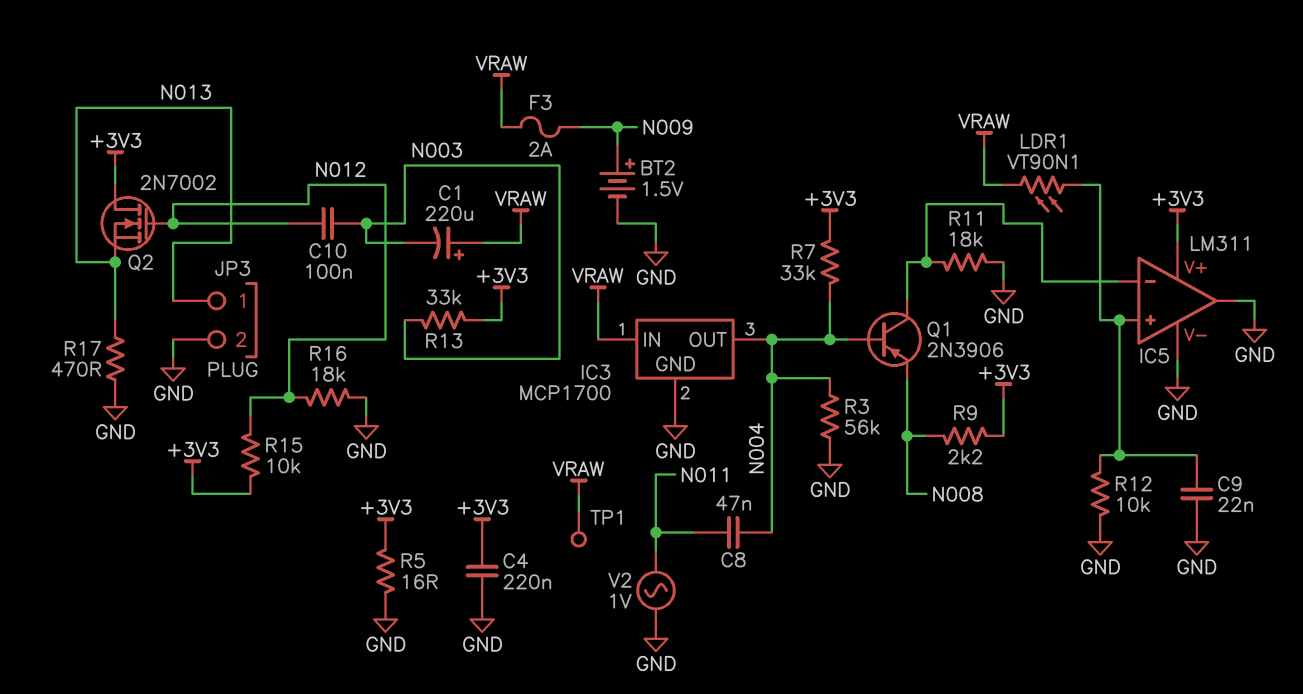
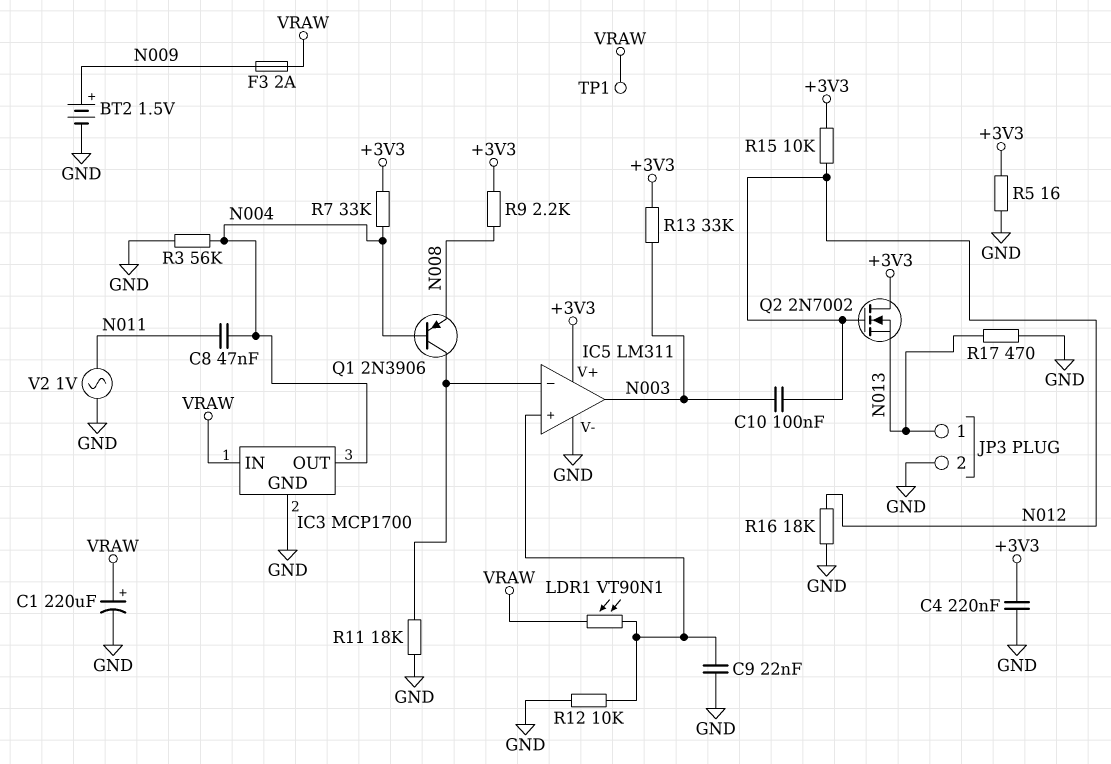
C1: 220uF (plus VRAW, minus N003) -> 220uF (plus VRAW, minus GND)
IC5 pin out: GND -> N003

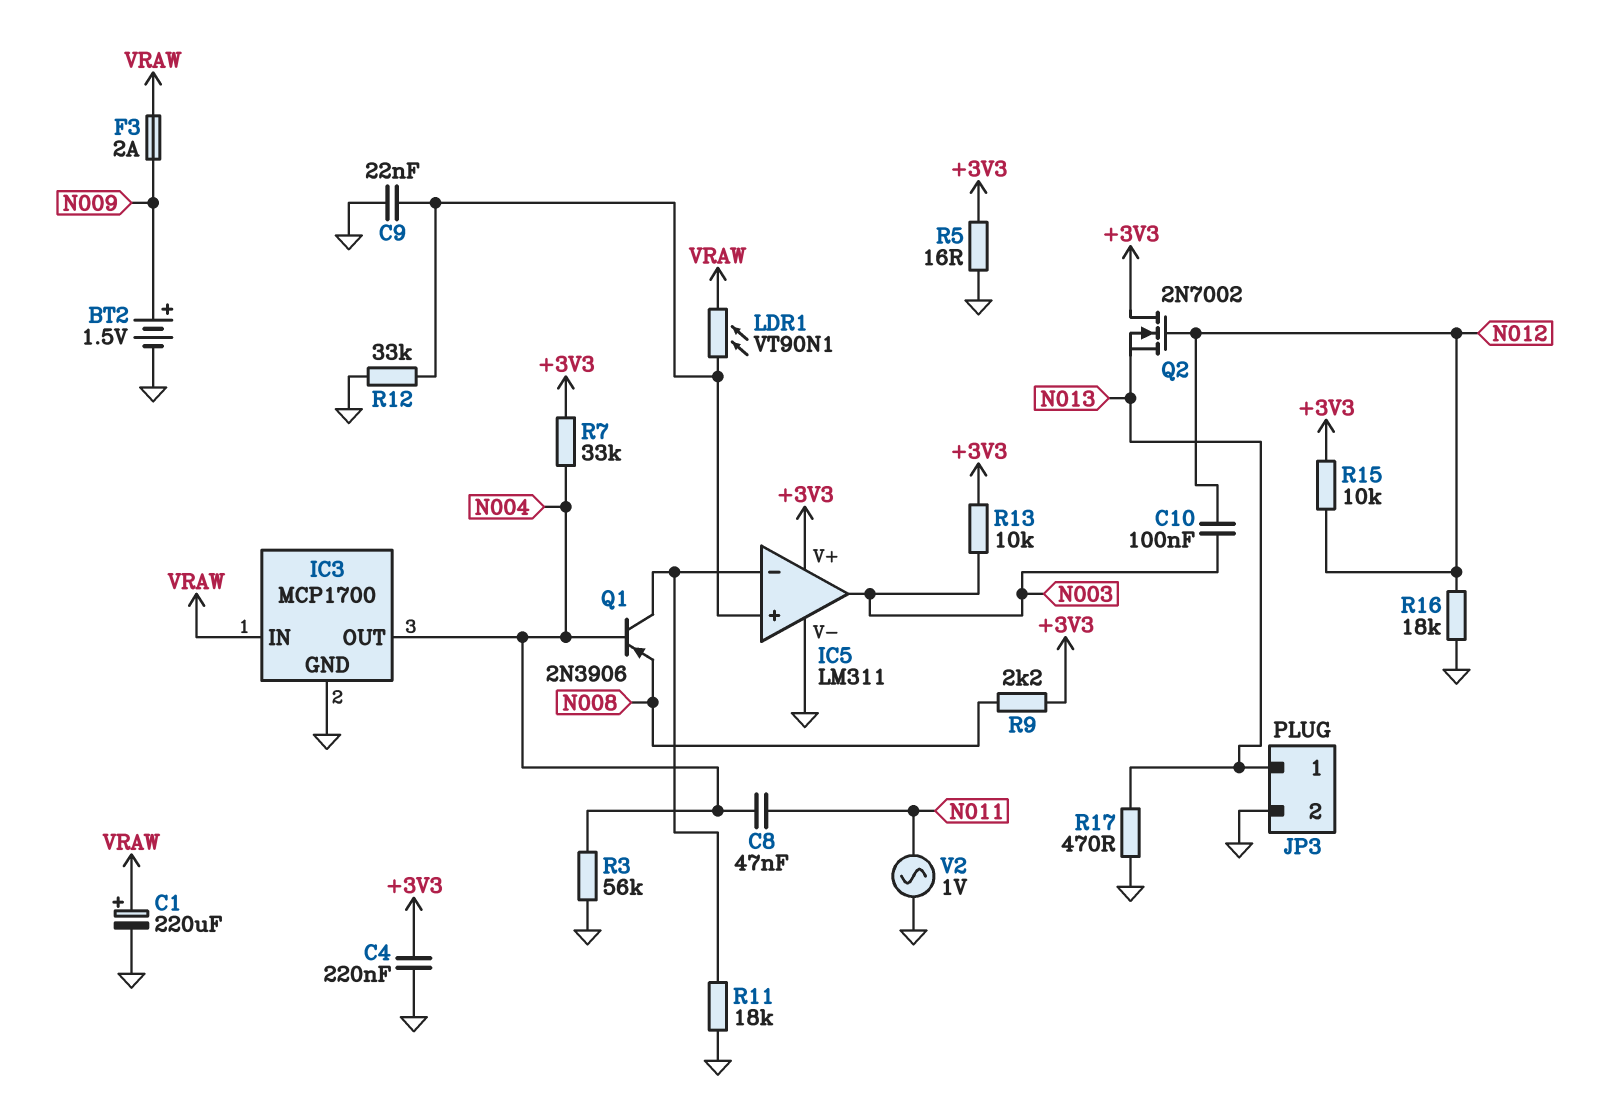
R12: 10k (GND, IC5/in+) -> 33k (GND, IC5/in+)
R13: 33k (+3V3, N003) -> 10k (+3V3, N003)
TP1: test point (VRAW) -> none

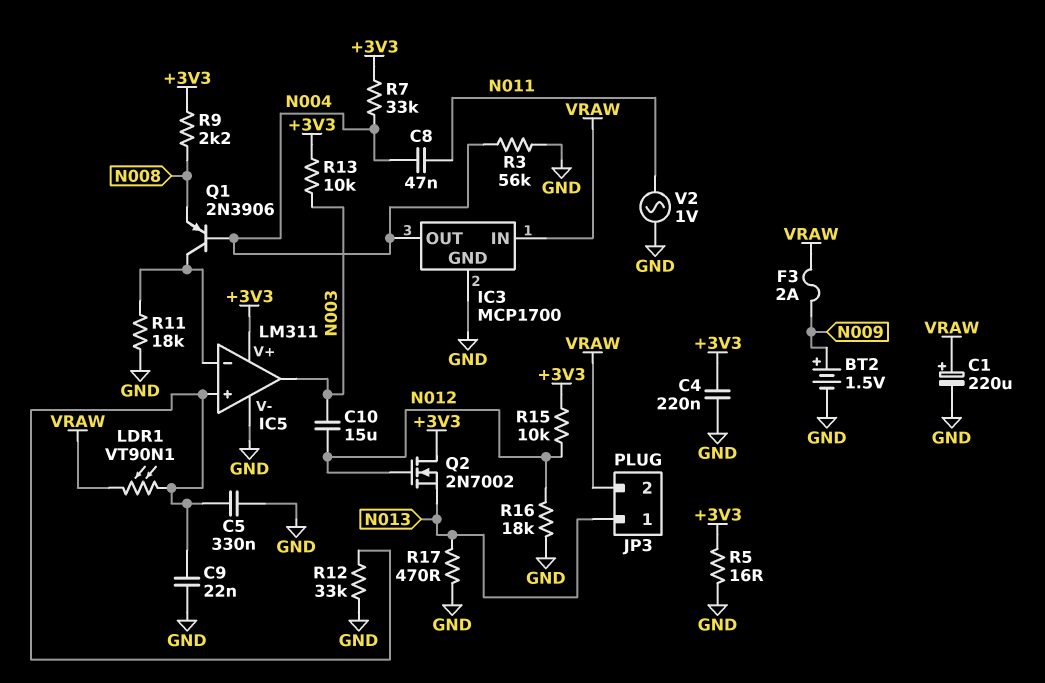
C5: none -> 330nF (GND, IC5/in+)
C10: 100nF (N003, N012) -> 15uF (N003, N012)
JP3 pin 2: GND -> VRAW

